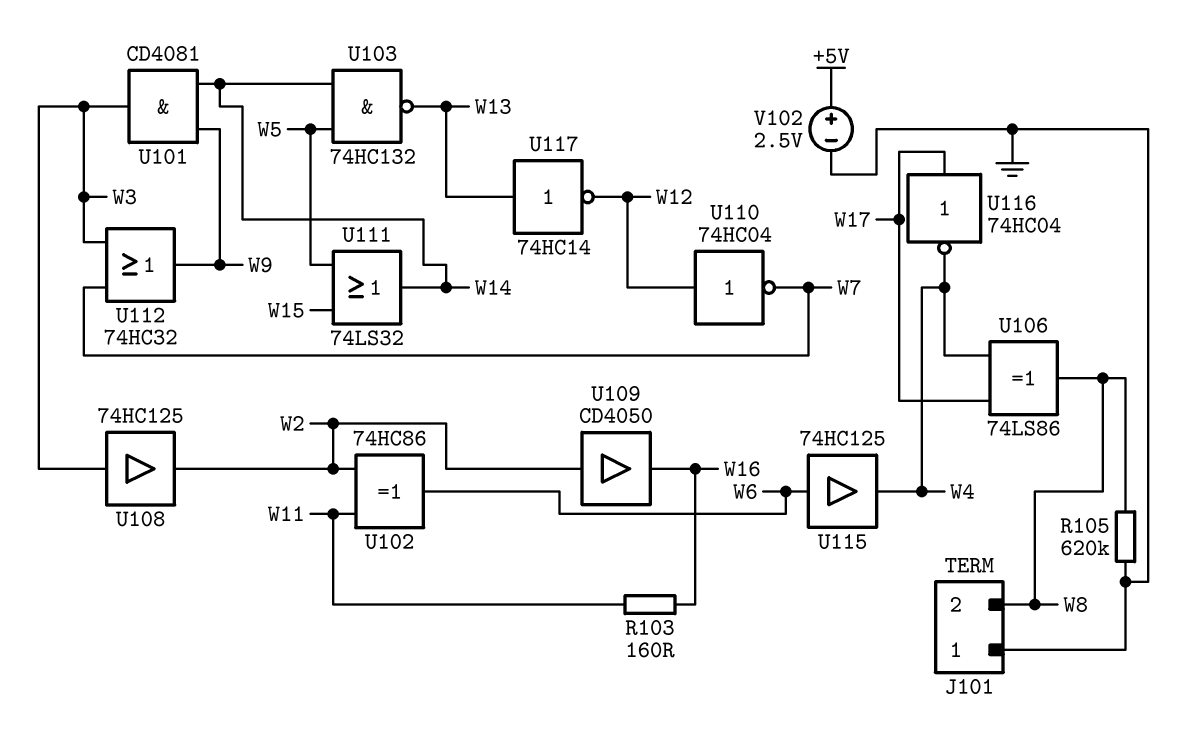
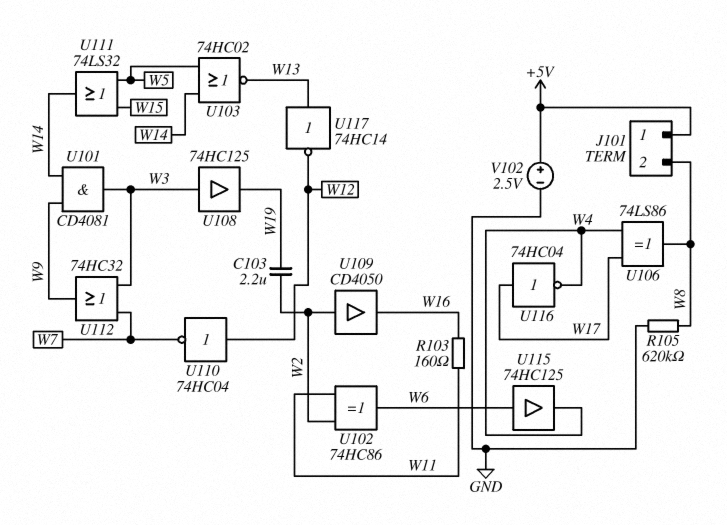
C103: none -> 2.2uF (W2, W19)
J101 pin 1: GND -> +5V
U103: NAND 74HC132 (in W5, in W14, out W13) -> NOR 74HC02 (in W5, in W14, out W13)
U108: buffer 74HC125 (in W3, out W2) -> buffer 74HC125 (in W3, out W19)

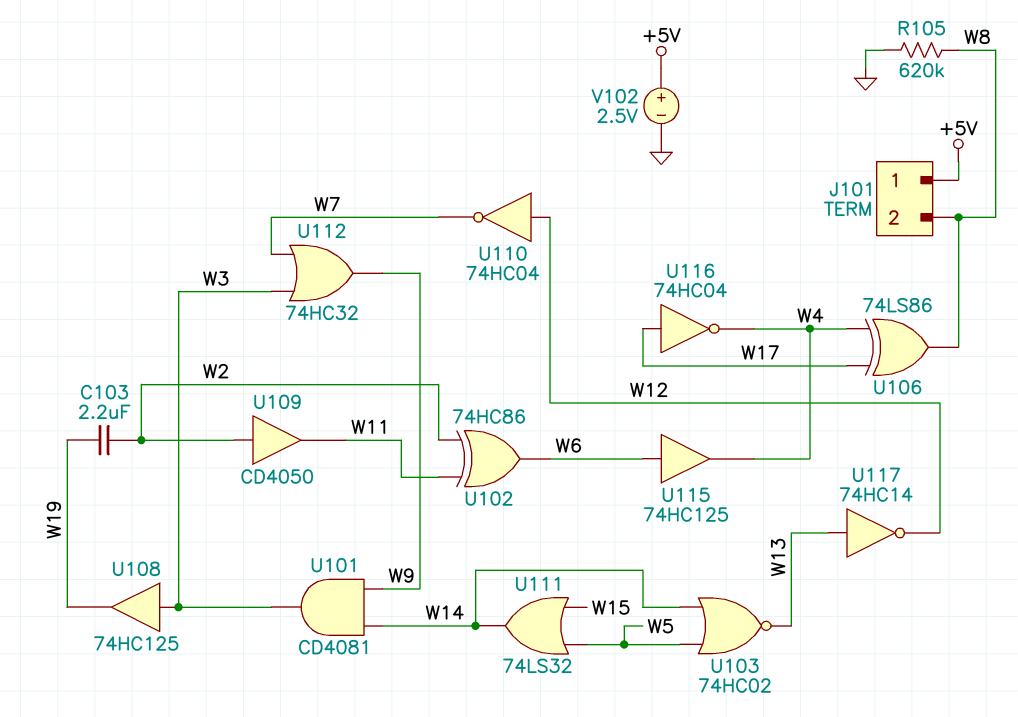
R103: 160 (W11, W16) -> none
U109: buffer CD4050 (in W2, out W16) -> buffer CD4050 (in W2, out W11)

